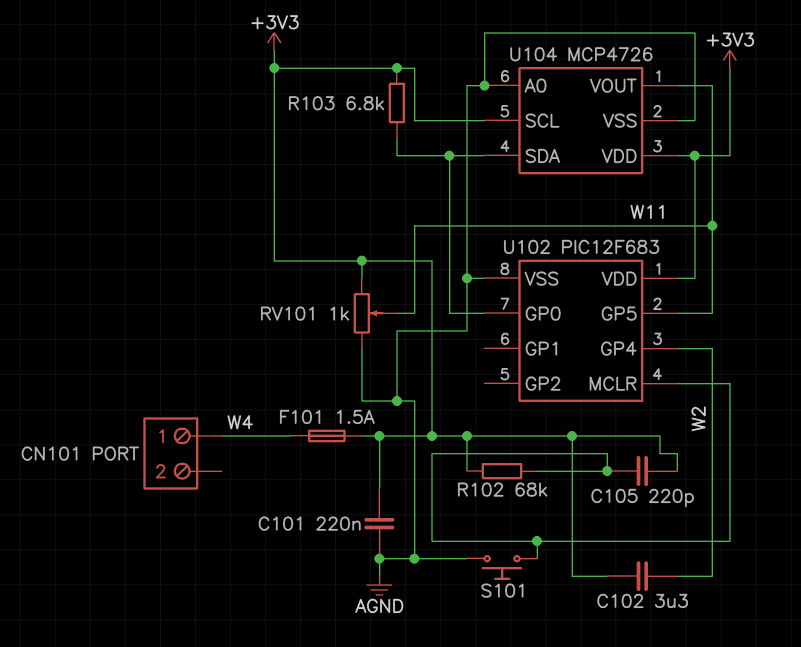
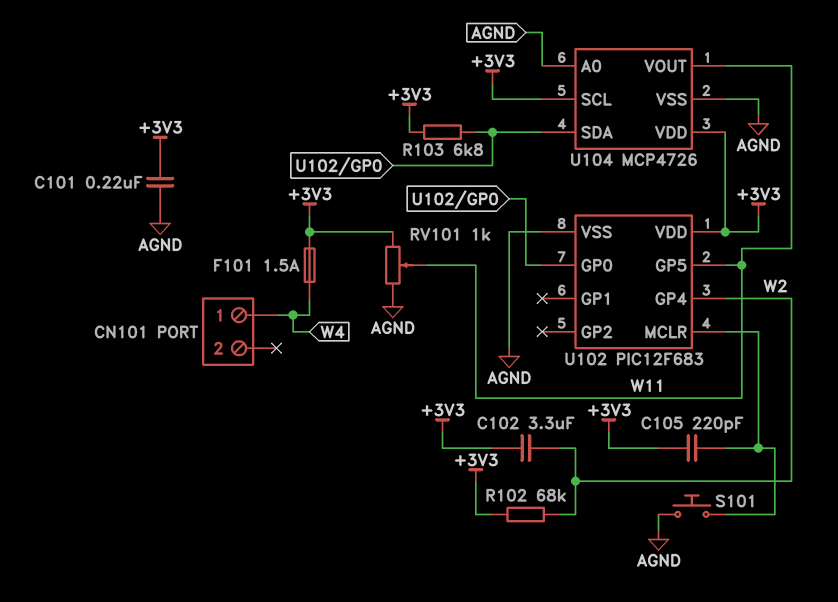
R102: 68k (+3V3, U102/MCLR) -> 68k (+3V3, W2)

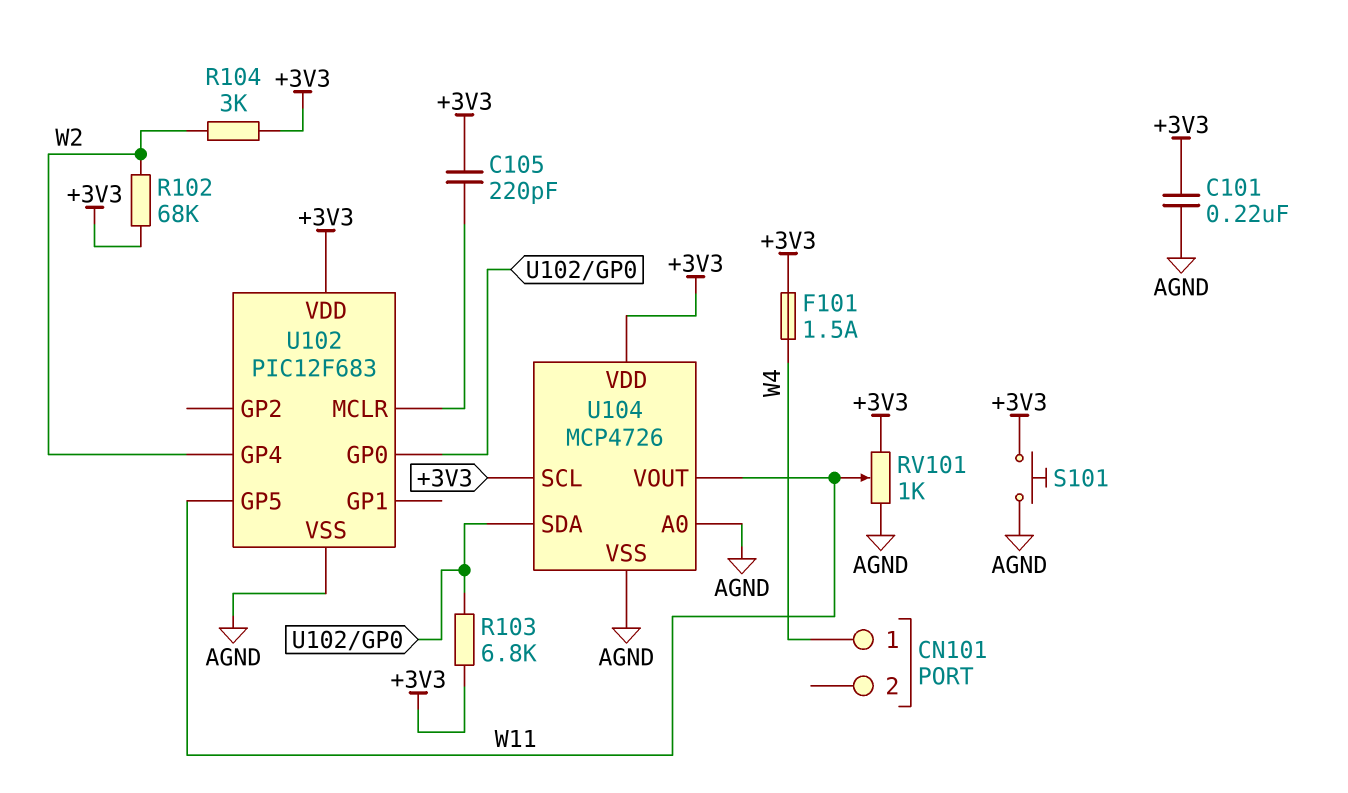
C102: 3.3uF (+3V3, W2) -> none
R104: none -> 3k (+3V3, W2)
S101: button (AGND, U102/MCLR) -> button (+3V3, AGND)

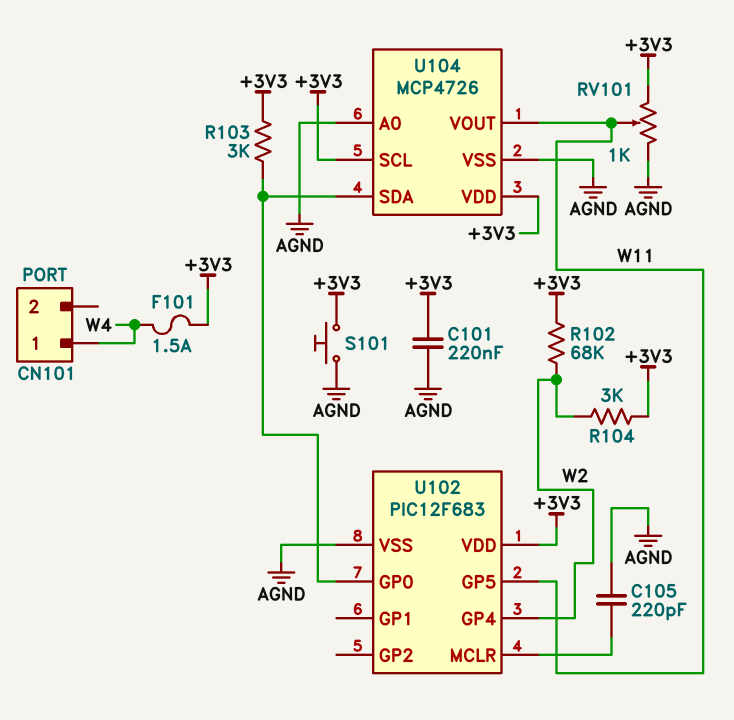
C105: 220pF (+3V3, U102/MCLR) -> 220pF (AGND, U102/MCLR)
R103: 6.8k (+3V3, U102/GP0) -> 3k (+3V3, U102/GP0)

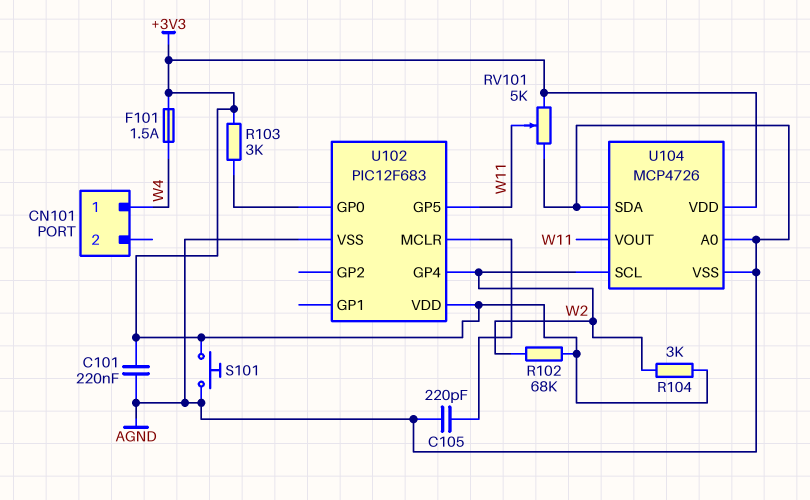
RV101: 1k (+3V3, AGND, wiper W11) -> 5k (+3V3, AGND, wiper W11)
U104 pin SCL: +3V3 -> W2
U104 pin SDA: U102/GP0 -> AGND

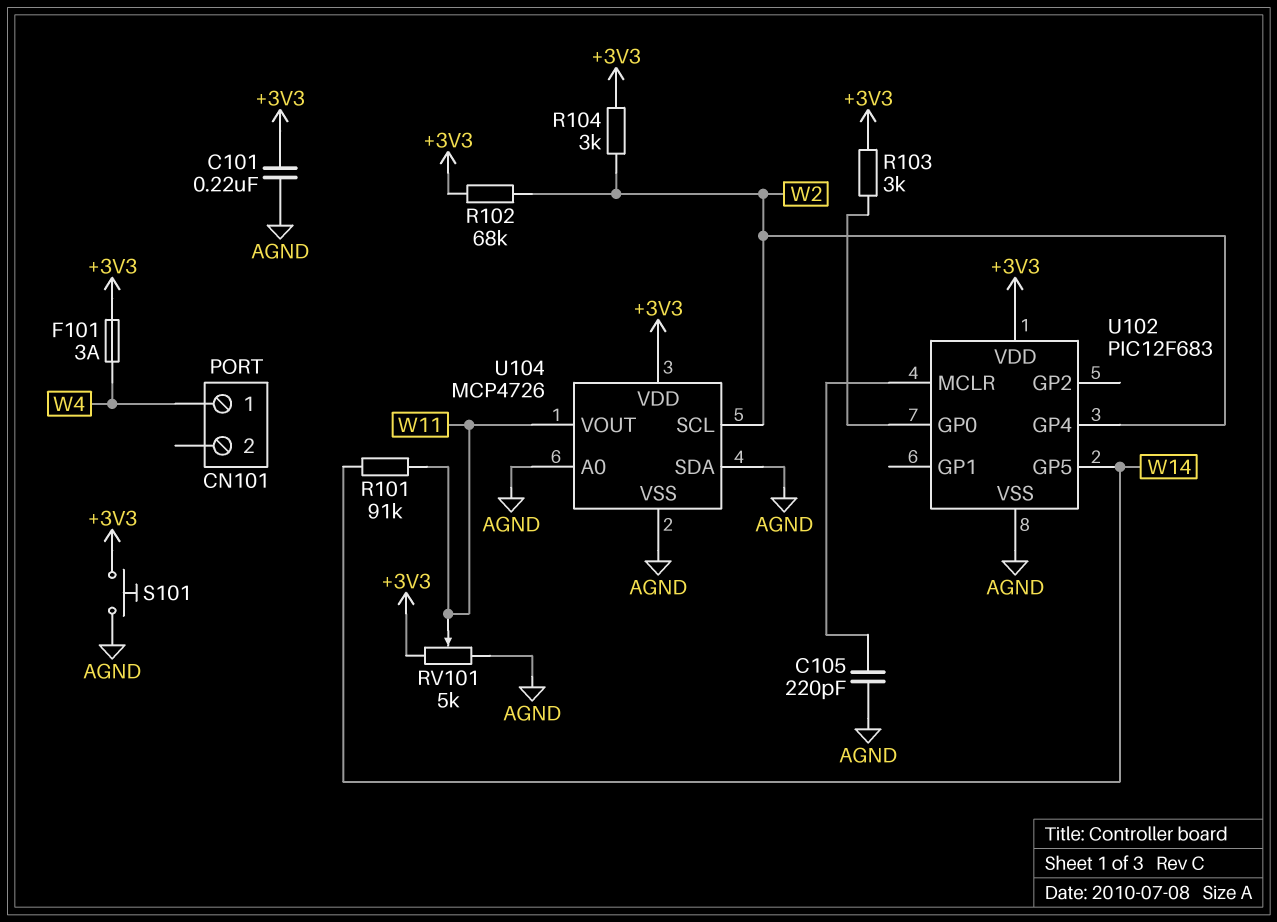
F101: 1.5A (+3V3, W4) -> 3A (+3V3, W4)
R101: none -> 91k (W11, W14)
U102 pin GP5: W11 -> W14

